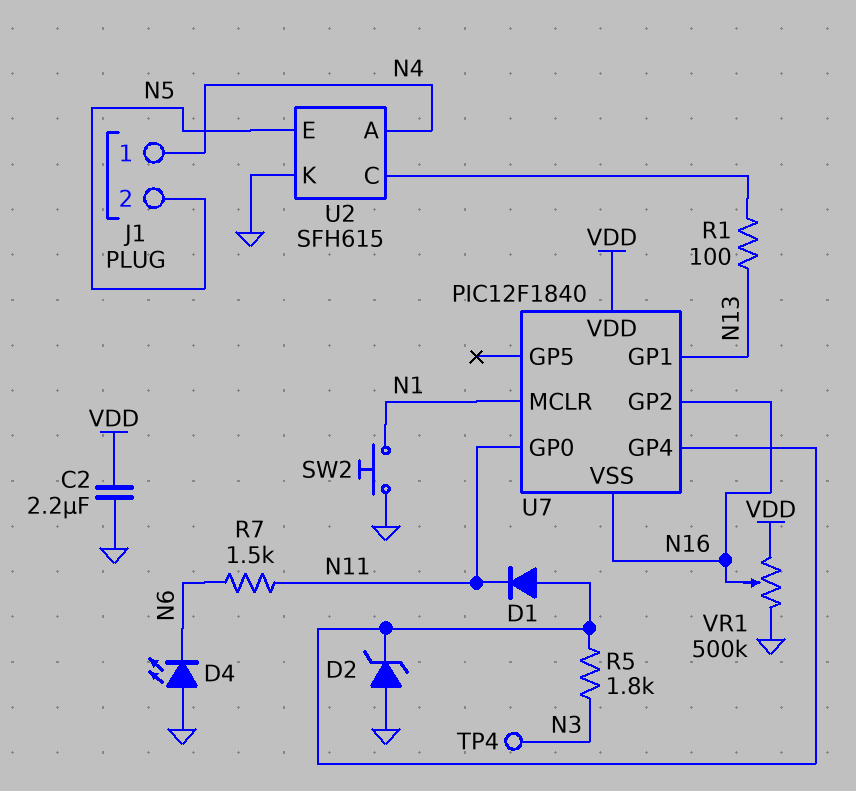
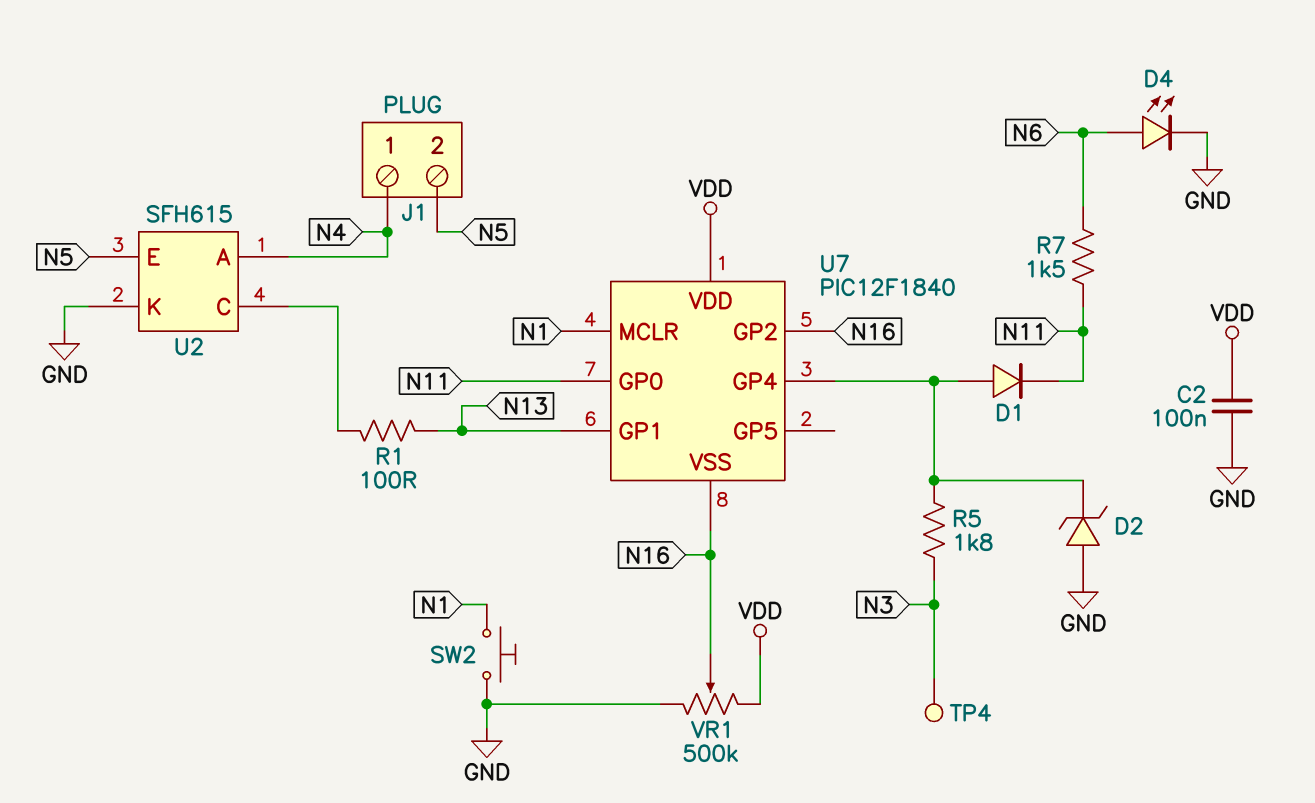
C2: 2.2uF (GND, VDD) -> 100nF (GND, VDD)
D4: LED (A GND, K N6) -> LED (A N6, K GND)

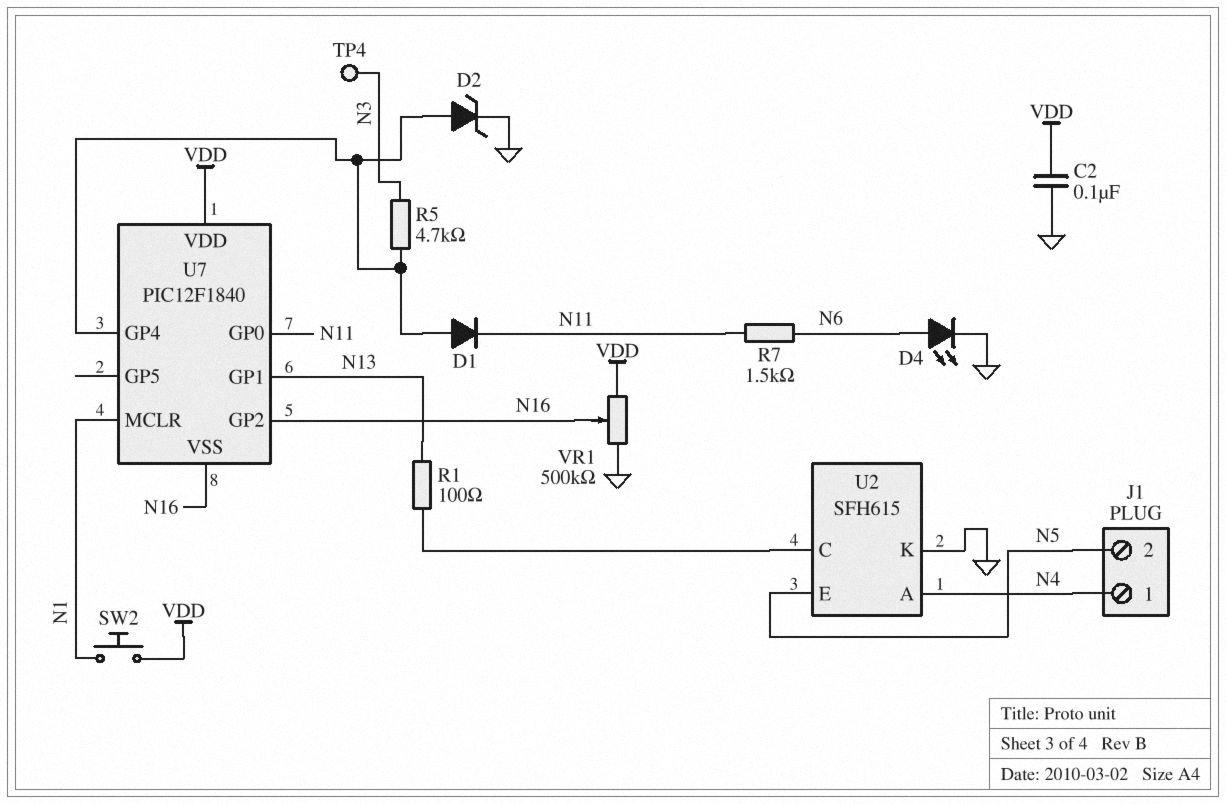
D2: zener (A GND, K U7/GP4) -> zener (A U7/GP4, K GND)
R5: 1.8k (N3, U7/GP4) -> 4.7k (N3, U7/GP4)
SW2: button (GND, N1) -> button (N1, VDD)

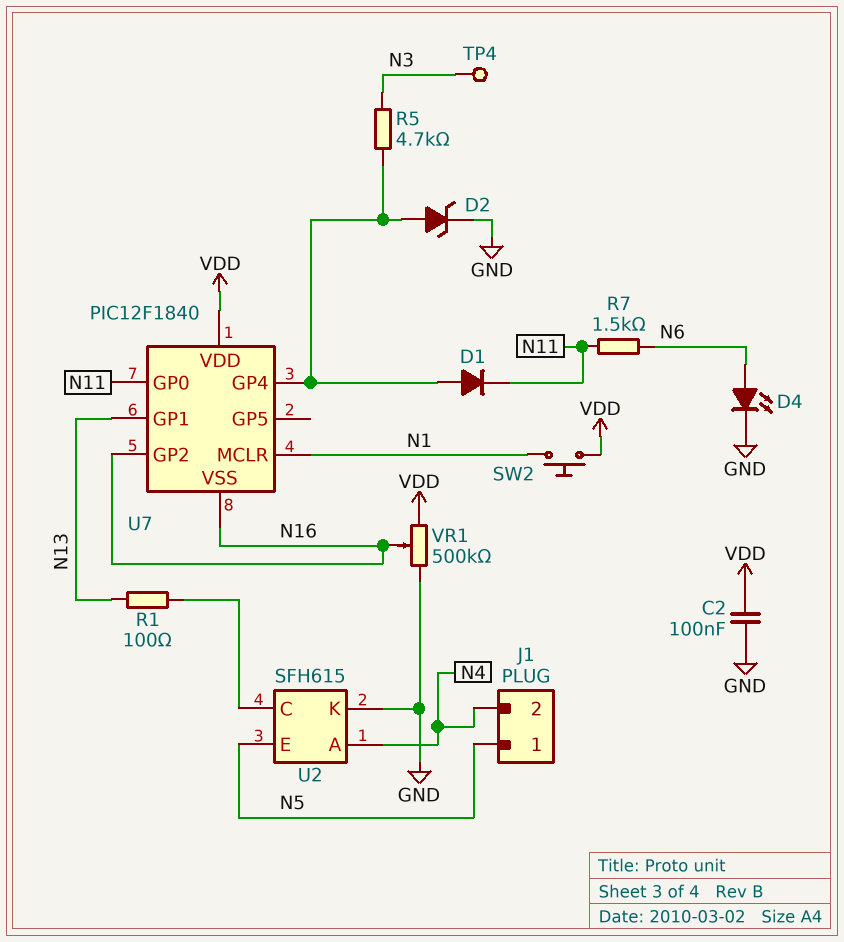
J1 pin 1: N4 -> N5
J1 pin 2: N5 -> N4

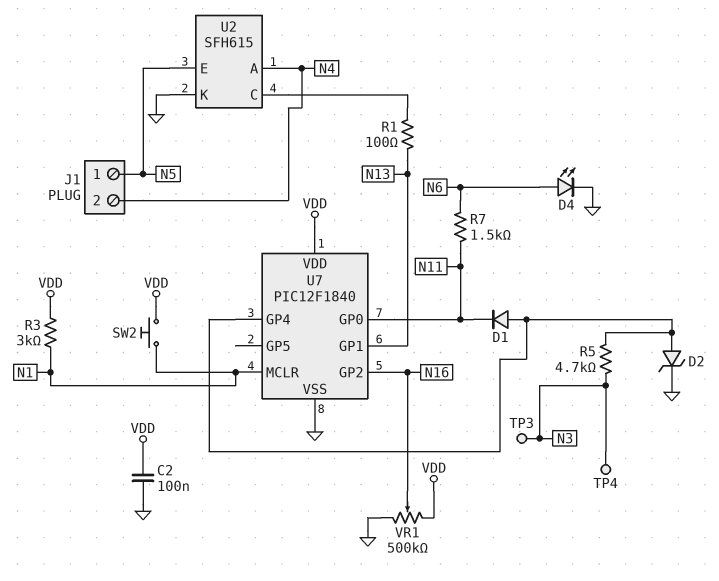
R3: none -> 3k (N1, VDD)
TP3: none -> test point (N3)
U7 pin VSS: N16 -> GND

